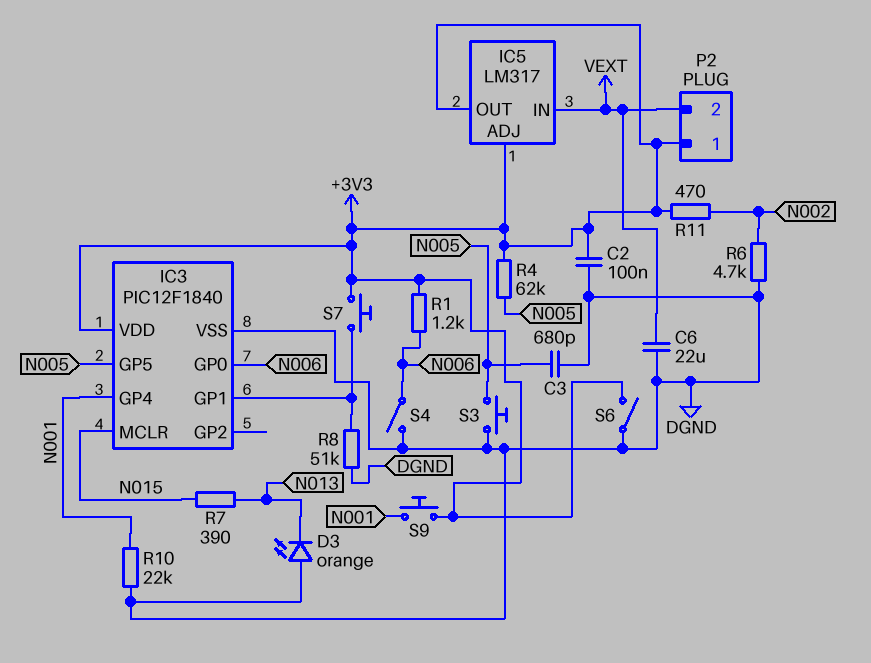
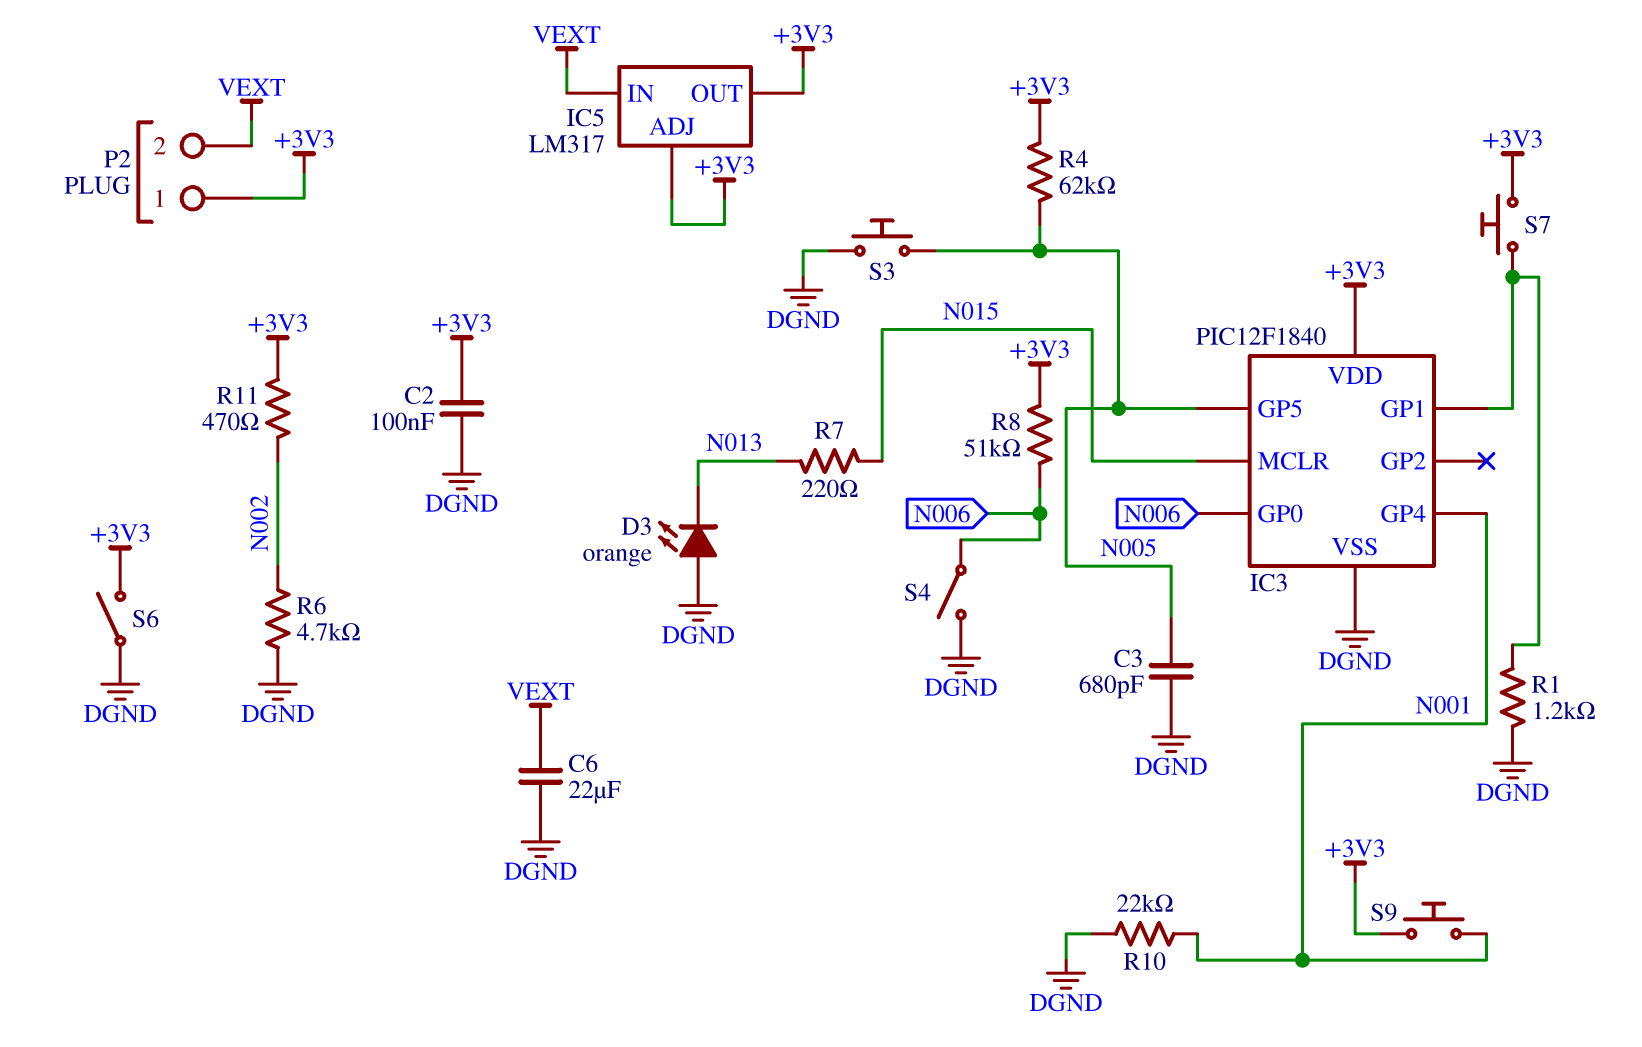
R1: 1.2k (+3V3, N006) -> 1.2k (DGND, IC3/GP1)
R7: 390 (N013, N015) -> 220 (N013, N015)
R8: 51k (DGND, IC3/GP1) -> 51k (+3V3, N006)

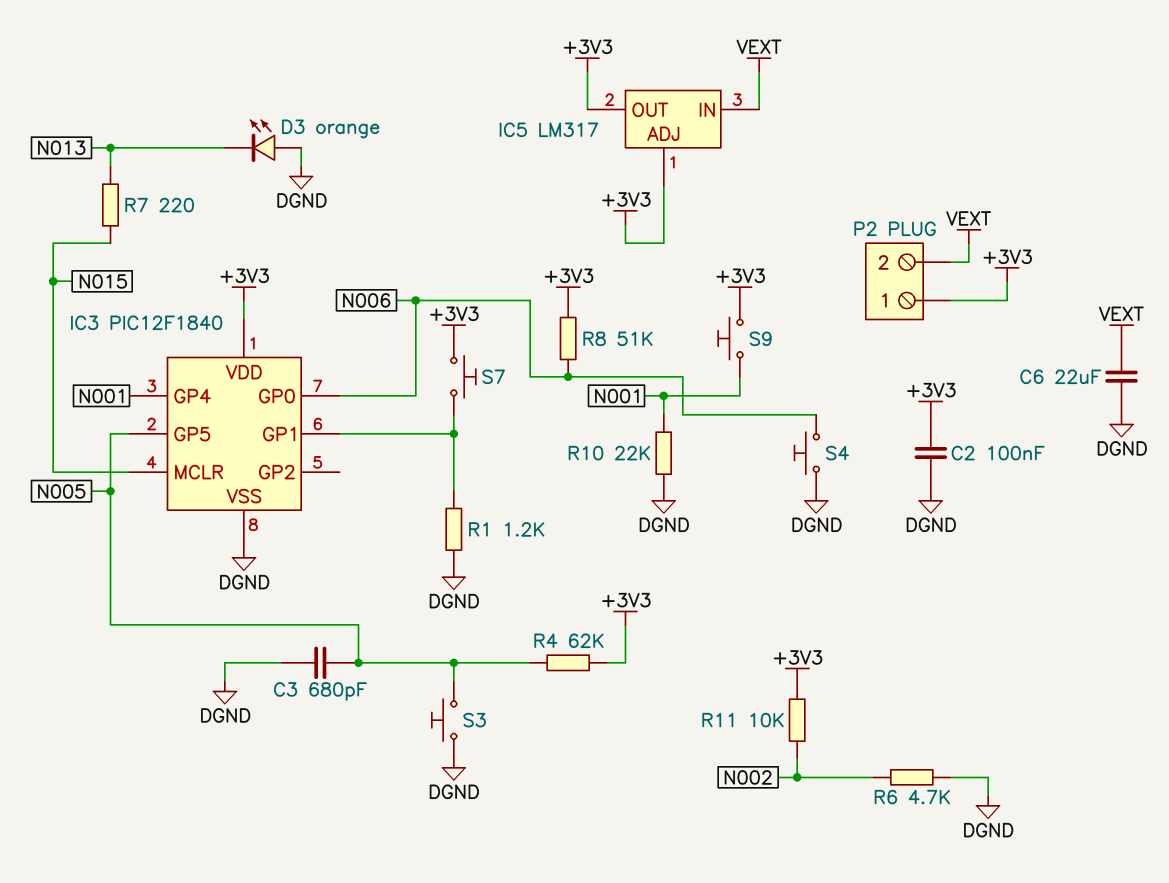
R11: 470 (+3V3, N002) -> 10k (+3V3, N002)
S4: switch (DGND, N006) -> button (DGND, N006)
S6: switch (+3V3, DGND) -> none

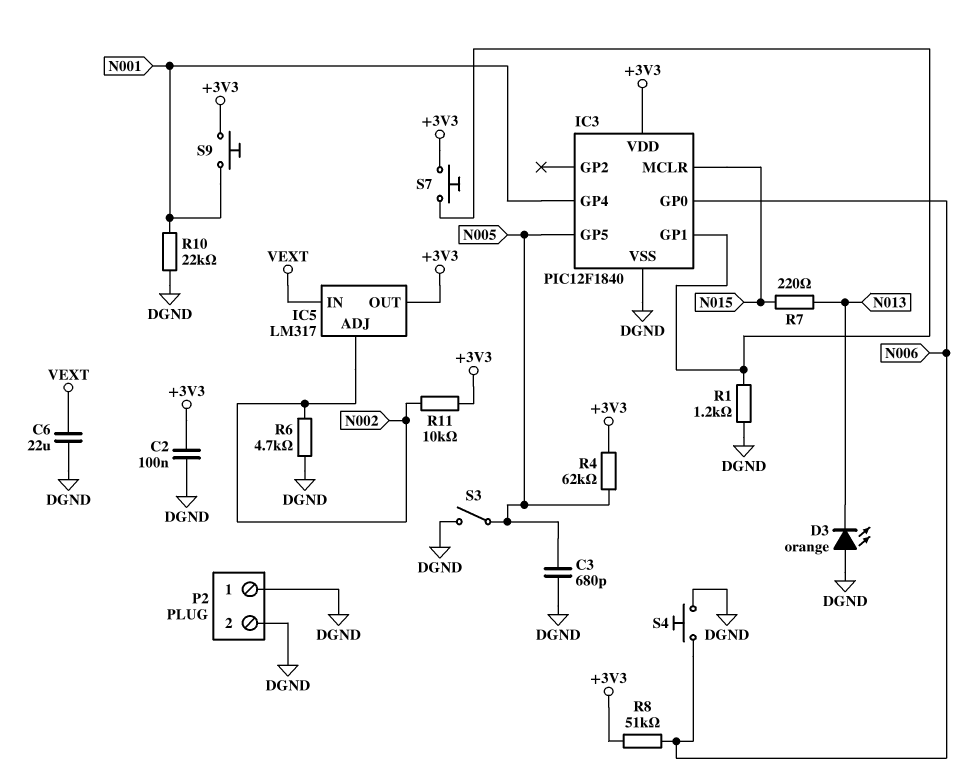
IC5 pin ADJ: +3V3 -> N002
P2 pin 1: +3V3 -> DGND
P2 pin 2: VEXT -> DGND
S3: button (DGND, N005) -> switch (DGND, N005)

